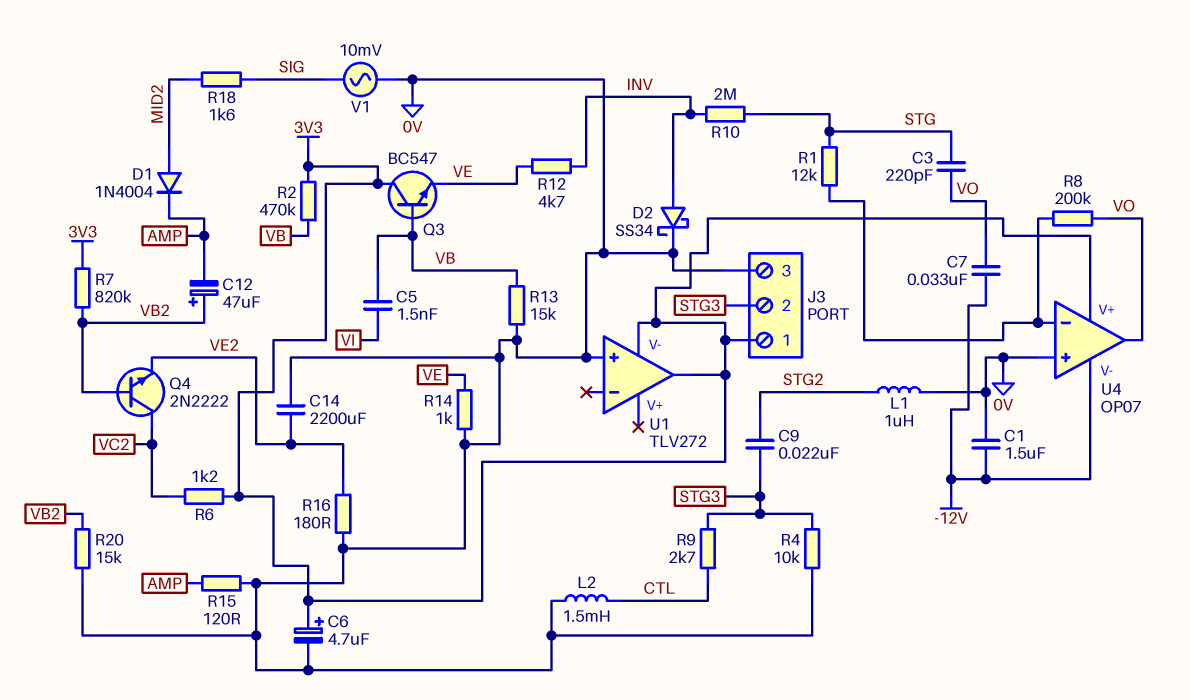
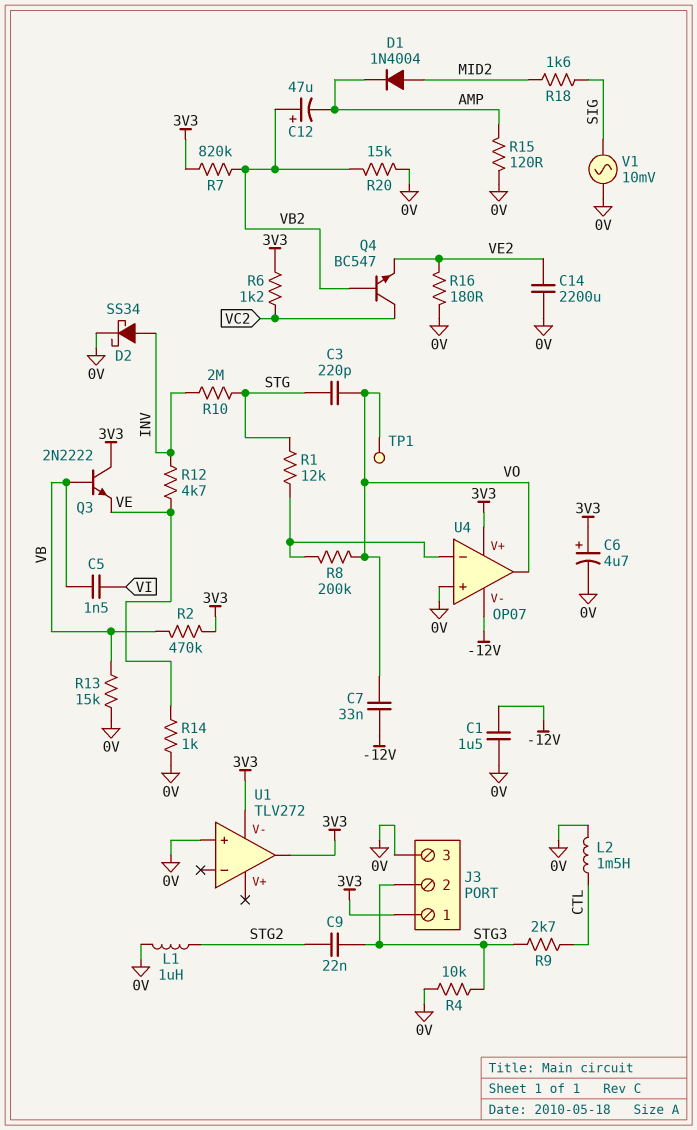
Q3: NPN BC547 (B VB, C 3V3, E VE) -> NPN 2N2222 (B VB, C 3V3, E VE)
Q4: NPN 2N2222 (B VB2, C VC2, E VE2) -> NPN BC547 (B VB2, C VC2, E VE2)
TP1: none -> test point (VO)

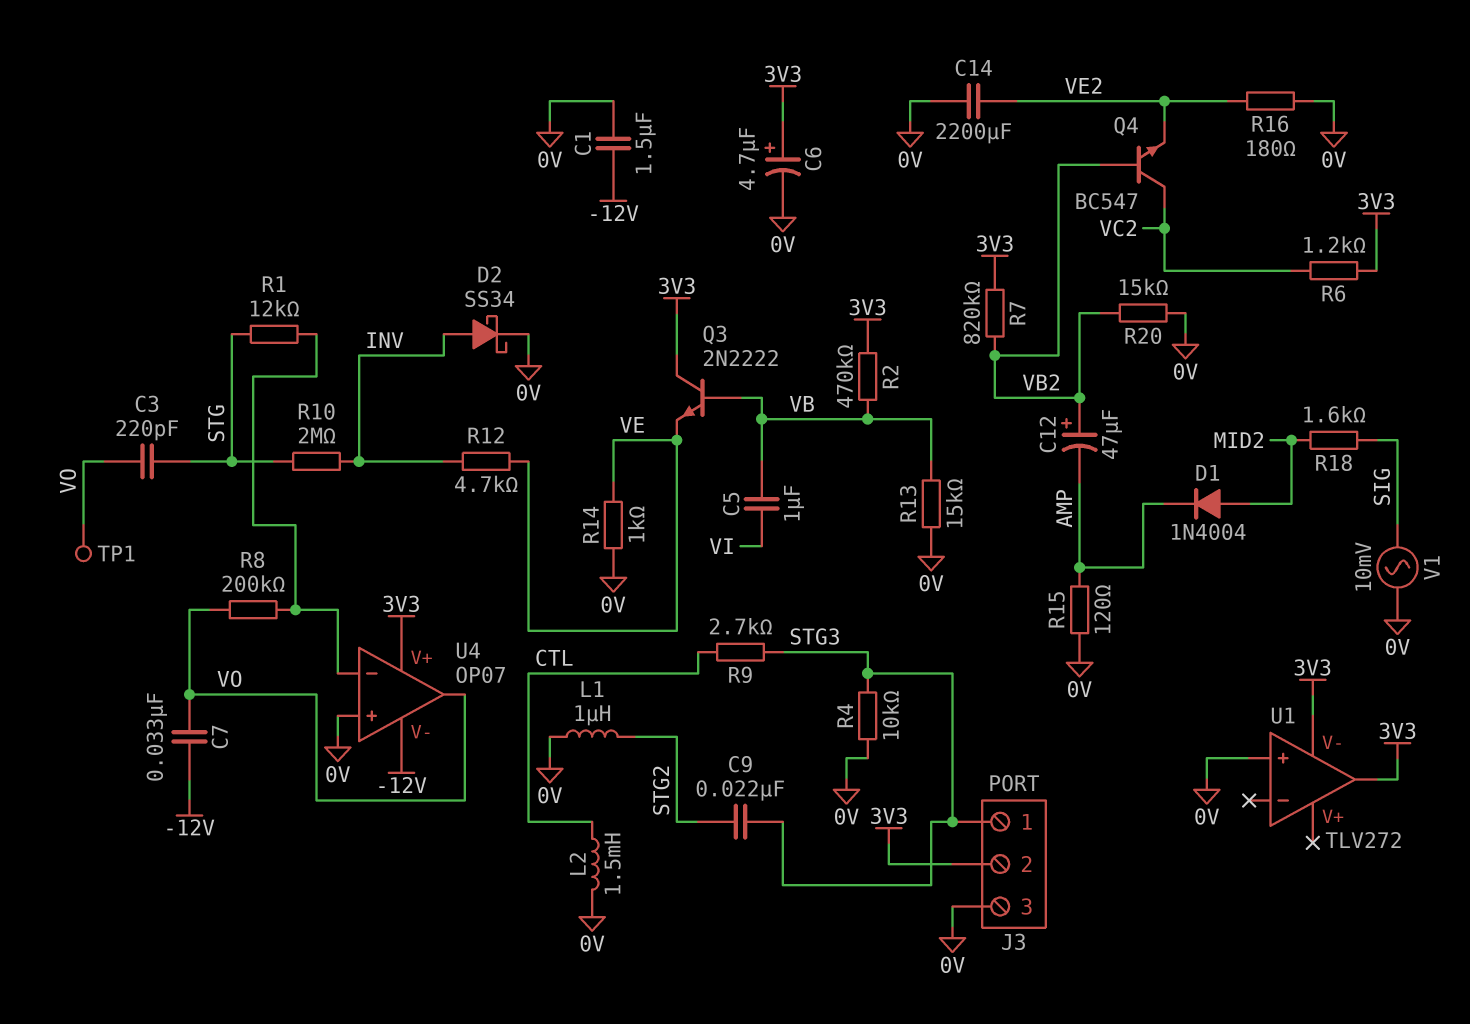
C5: 1.5nF (VB, VI) -> 1uF (VB, VI)
J3 pin 1: 3V3 -> STG3
J3 pin 2: STG3 -> 3V3

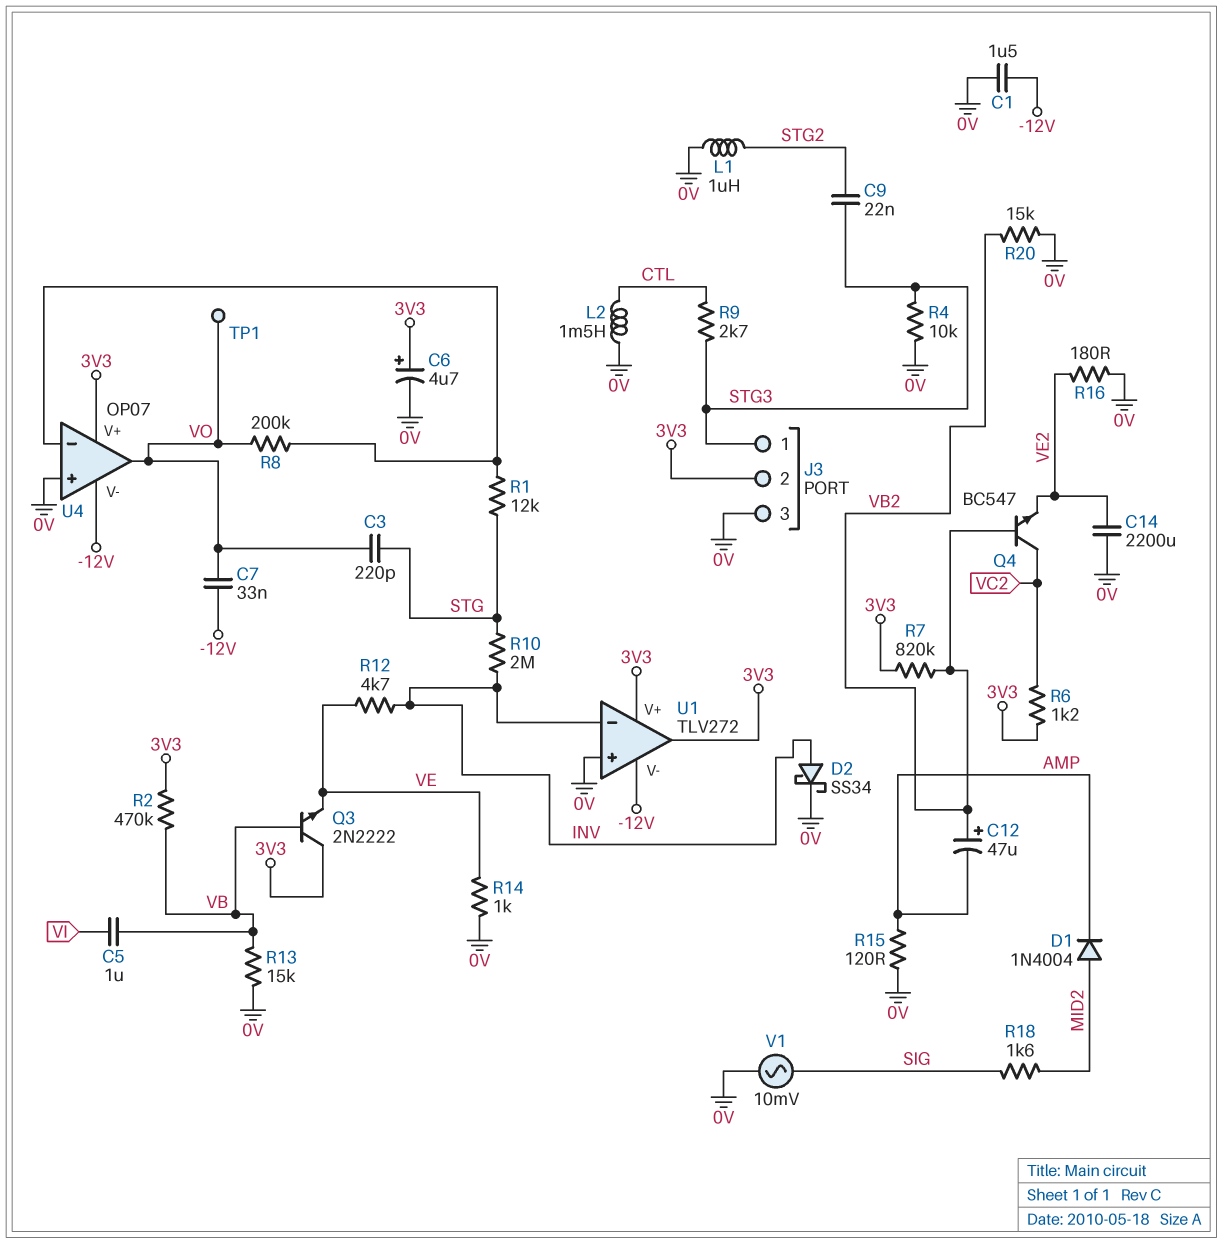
U1 pin V+: none -> 3V3
U1 pin V-: 3V3 -> -12V
U1 pin in-: none -> INV

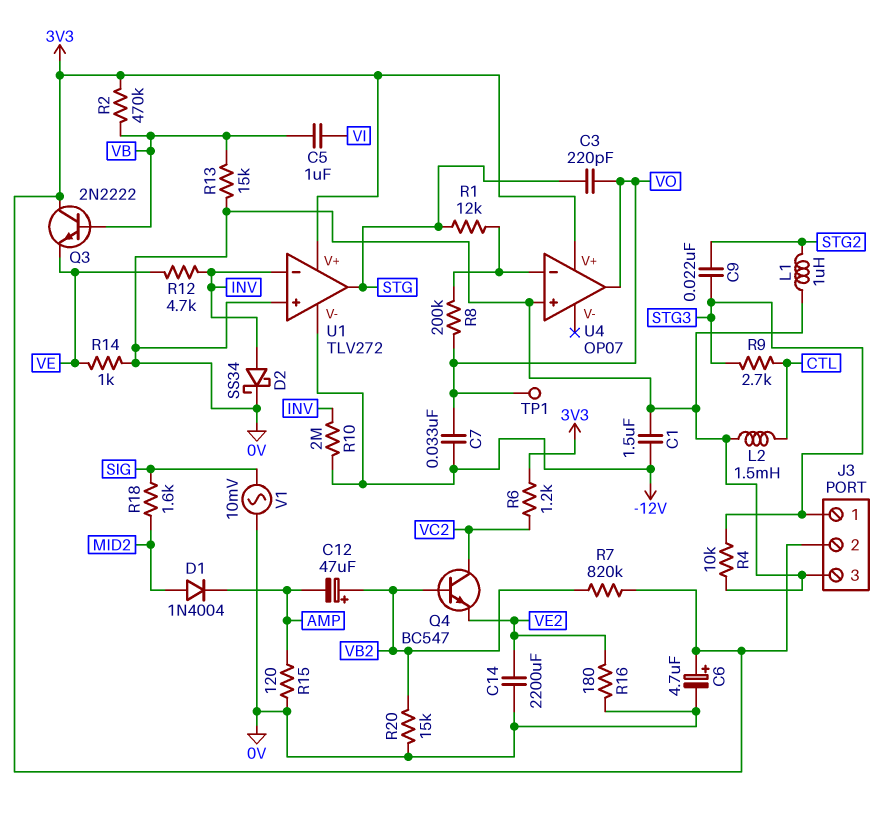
R10: 2M (INV, STG) -> 2M (-12V, INV)
U1 pin out: 3V3 -> STG
U4 pin V-: -12V -> none

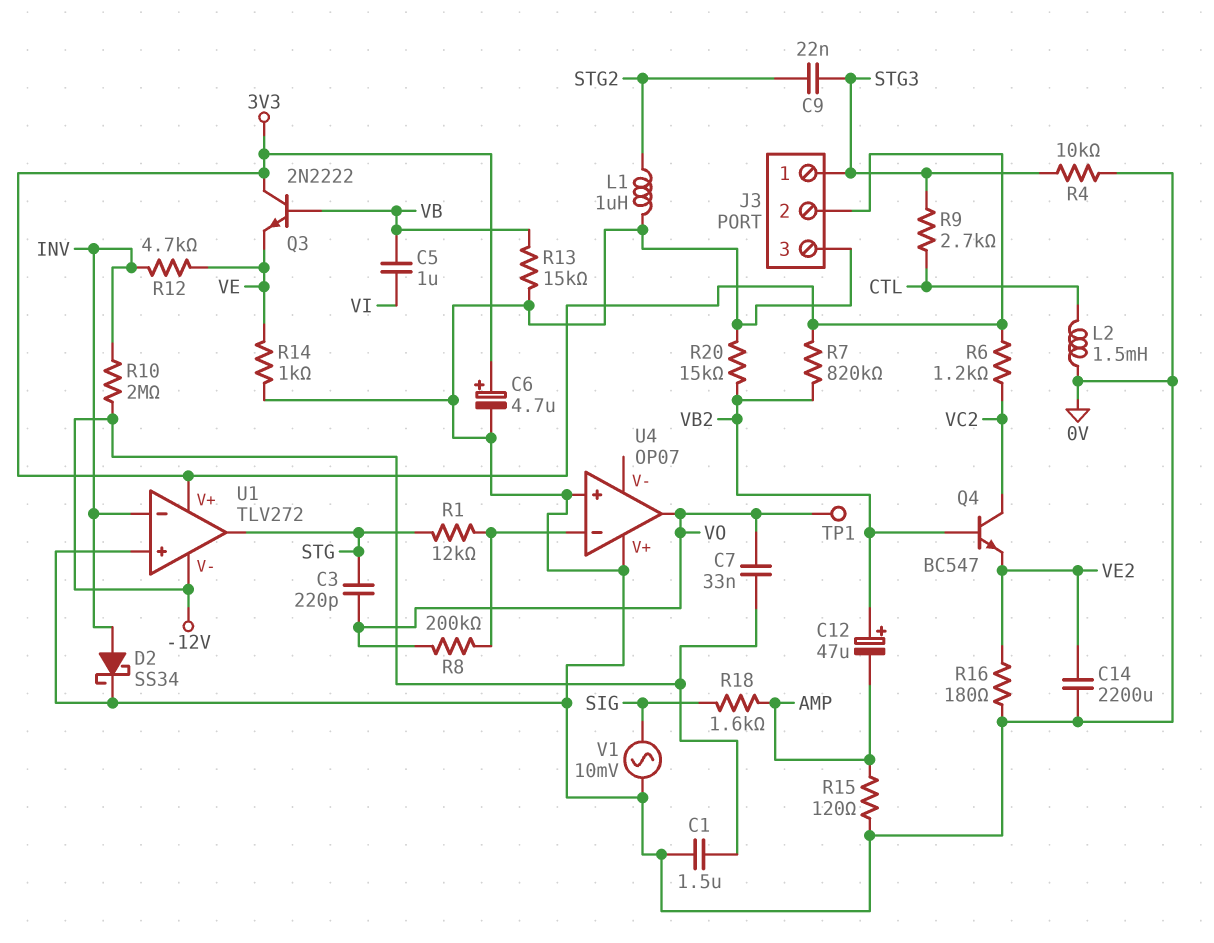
D1: diode 1N4004 (A MID2, K AMP) -> none
R2: 470k (3V3, VB) -> none
R18: 1.6k (MID2, SIG) -> 1.6k (AMP, SIG)
U4 pin V+: 3V3 -> 0V

